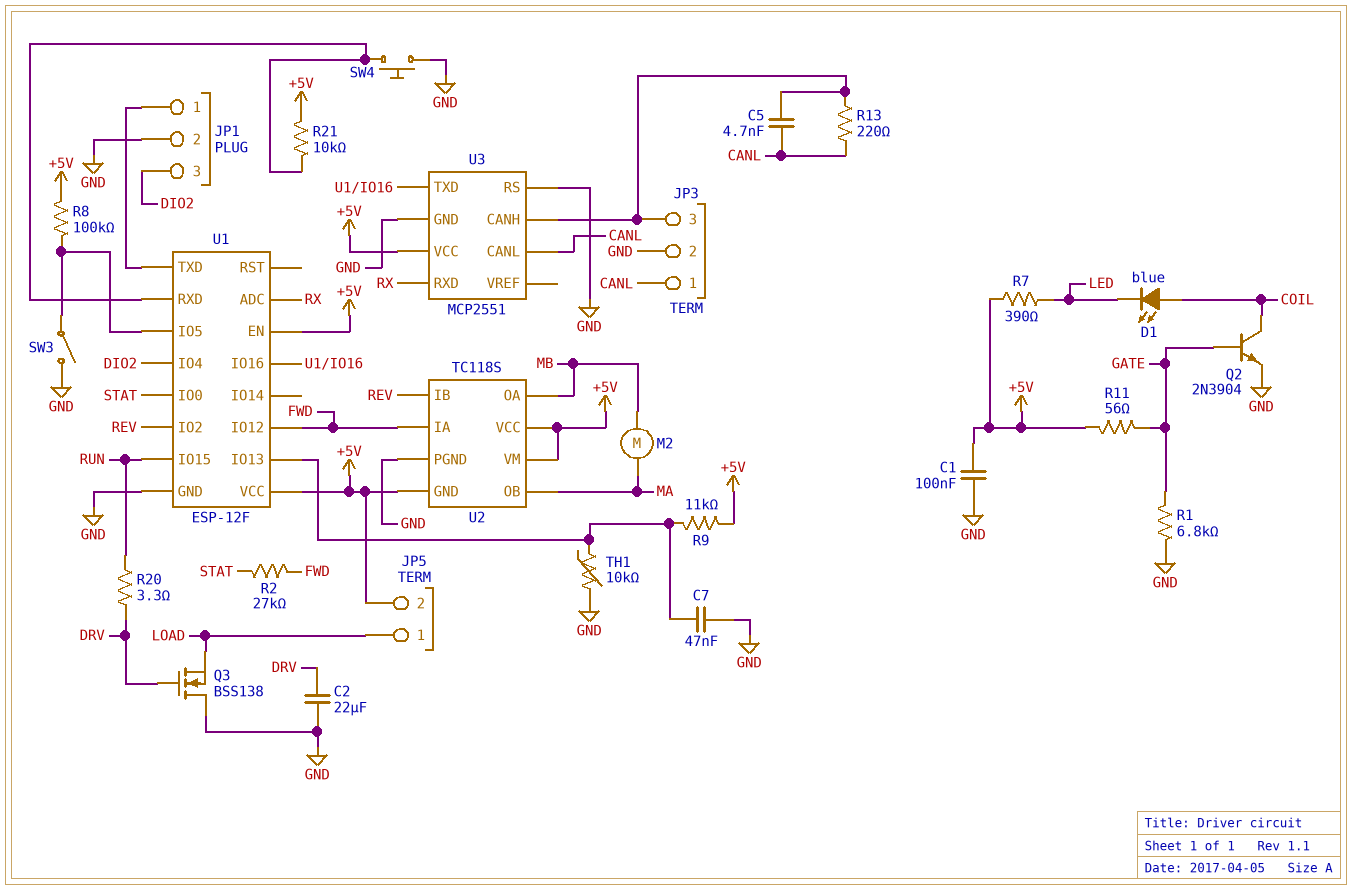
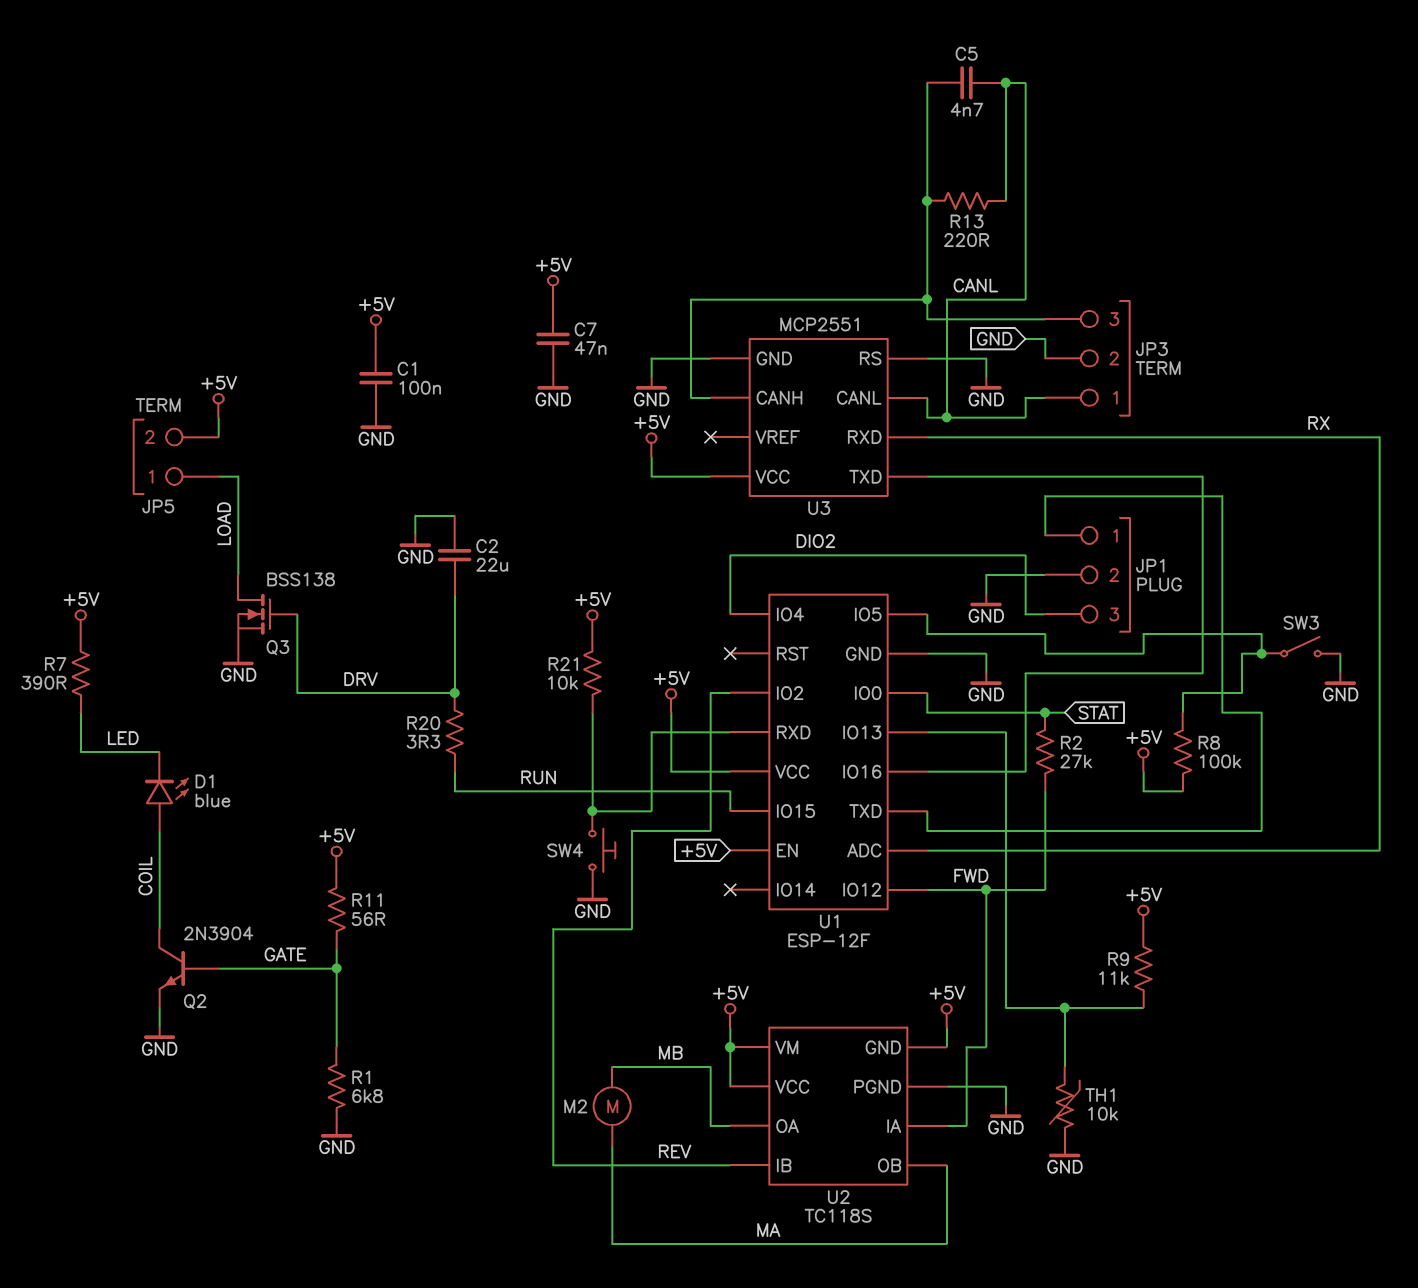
C7: 47nF (GND, U1/IO13) -> 47nF (+5V, GND)
Q3: NMOS BSS138 (G DRV, D GND, S LOAD) -> NMOS BSS138 (G DRV, D LOAD, S GND)

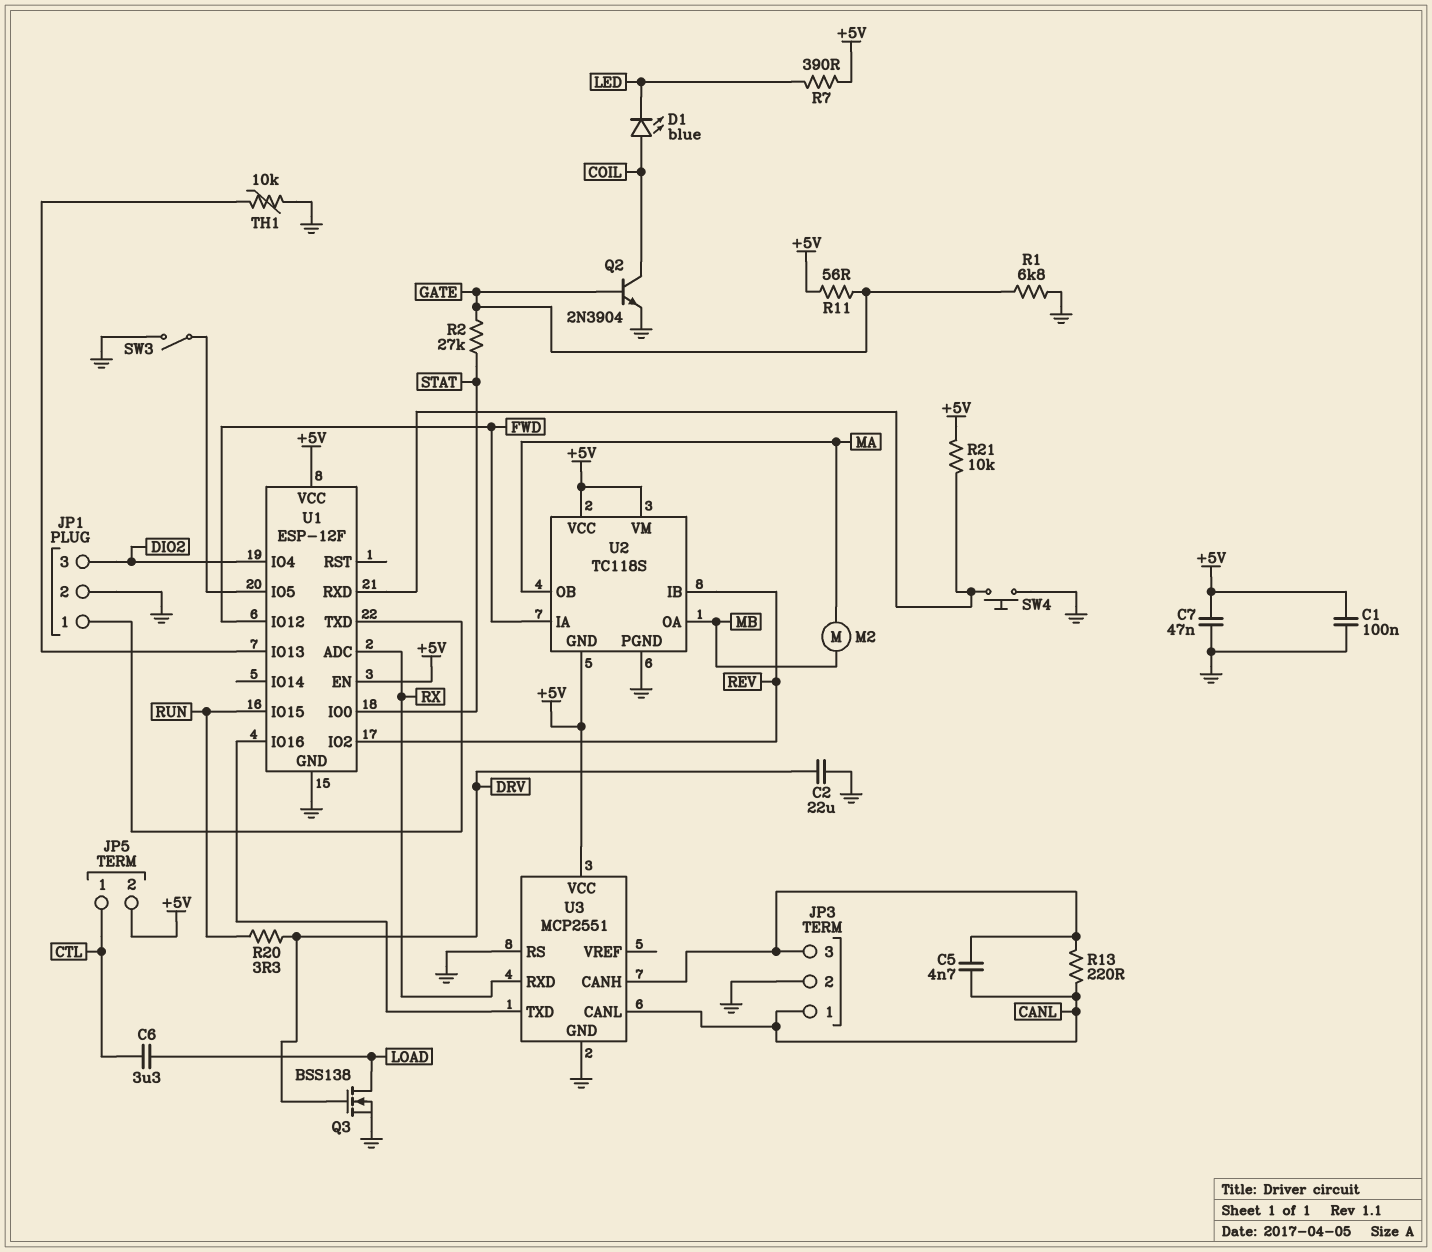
C6: none -> 3.3uF (CTL, LOAD)
JP5 pin 1: LOAD -> CTL
R2: 27k (FWD, STAT) -> 27k (GATE, STAT)
R8: 100k (+5V, U1/IO5) -> none
R9: 11k (+5V, U1/IO13) -> none

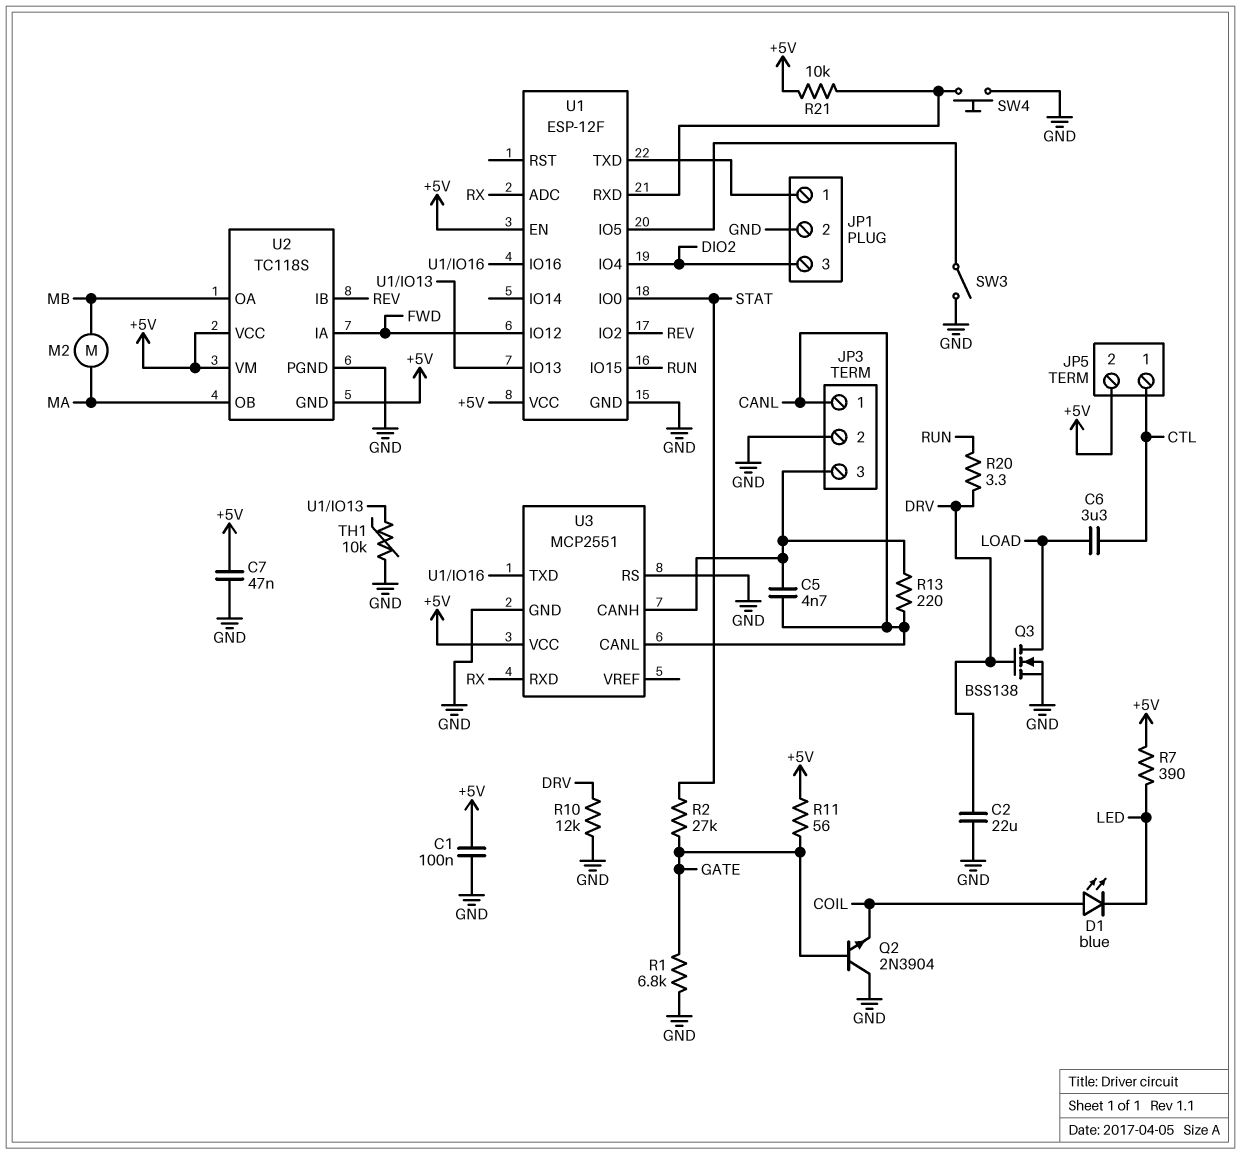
Q2: NPN 2N3904 (B GATE, C COIL, E GND) -> NPN 2N3904 (B GATE, C GND, E COIL)
R10: none -> 12k (DRV, GND)

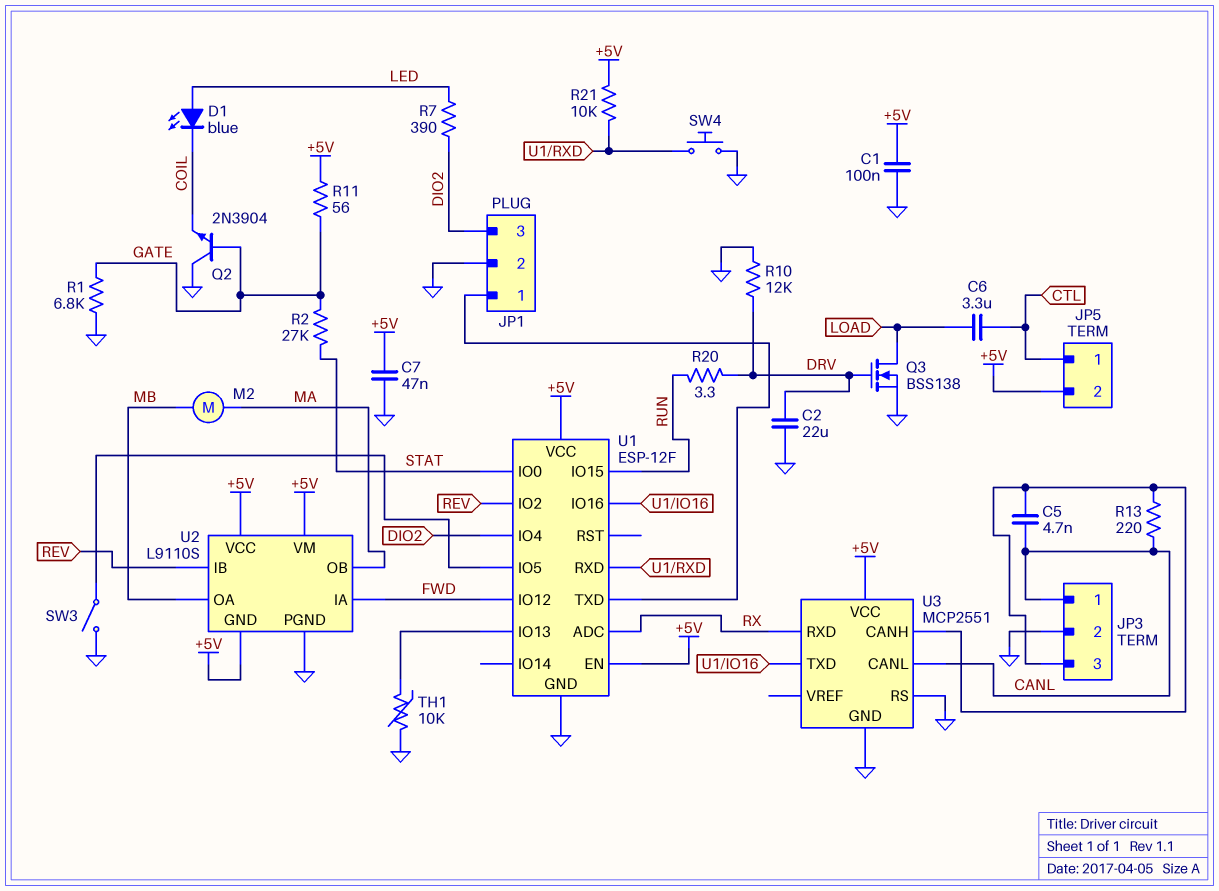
D1: LED blue (A COIL, K LED) -> LED blue (A LED, K COIL)
R7: 390 (+5V, LED) -> 390 (DIO2, LED)
U2: TC118S -> L9110S

